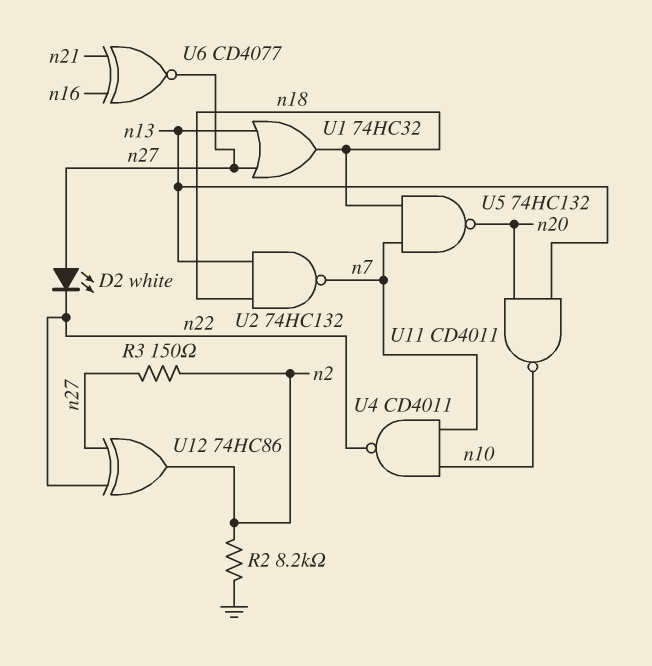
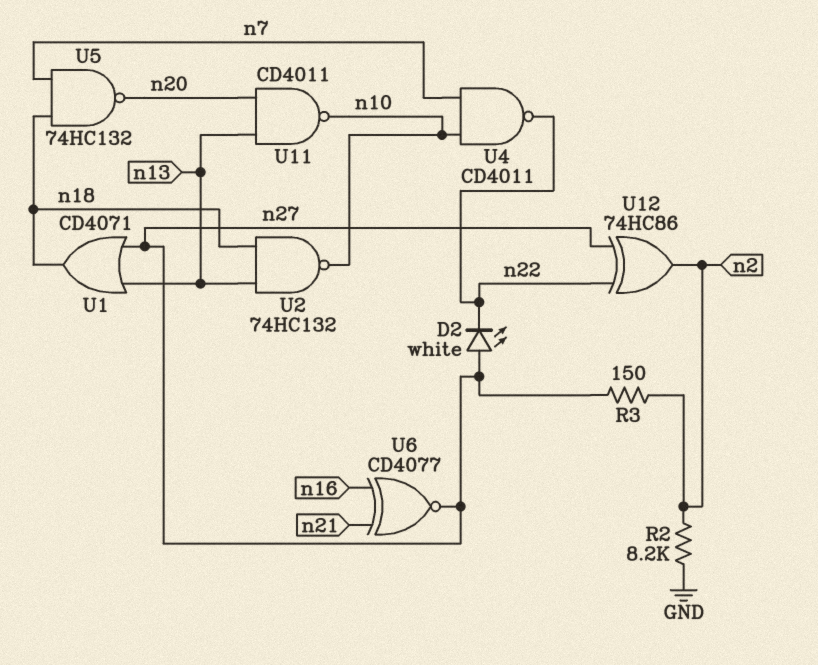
U1: OR 74HC32 (in n13, in n27, out n18) -> OR CD4071 (in n13, in n27, out n18)
U2: NAND 74HC132 (in n13, in n18, out n7) -> NAND 74HC132 (in n13, in n18, out n10)

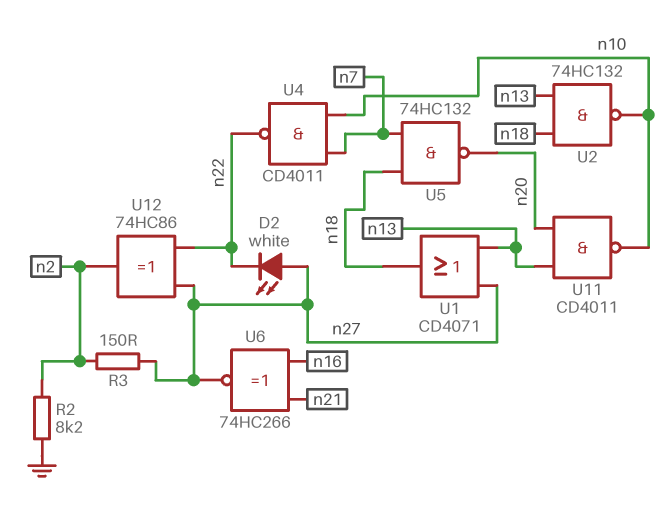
U6: XNOR CD4077 (in n16, in n21, out n27) -> XNOR 74HC266 (in n16, in n21, out n27)

